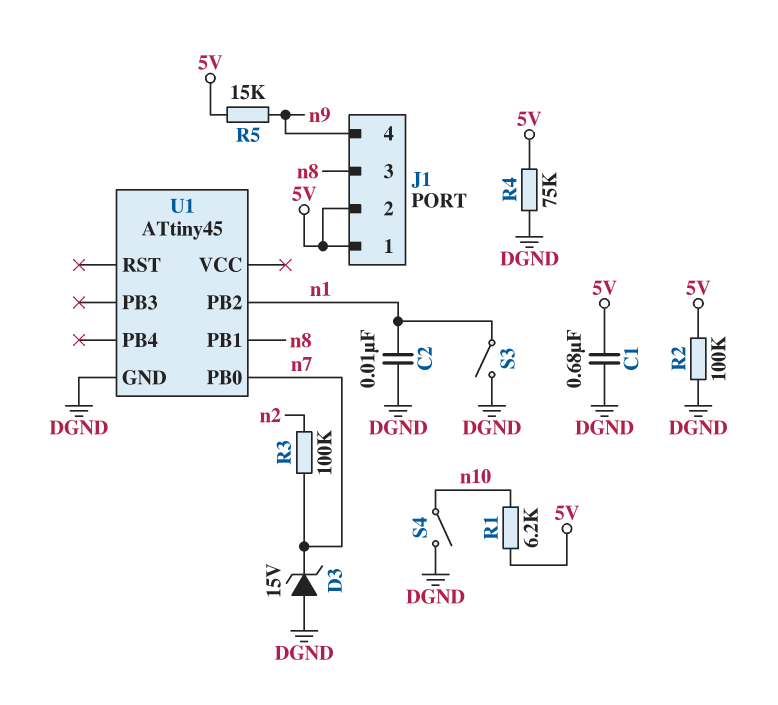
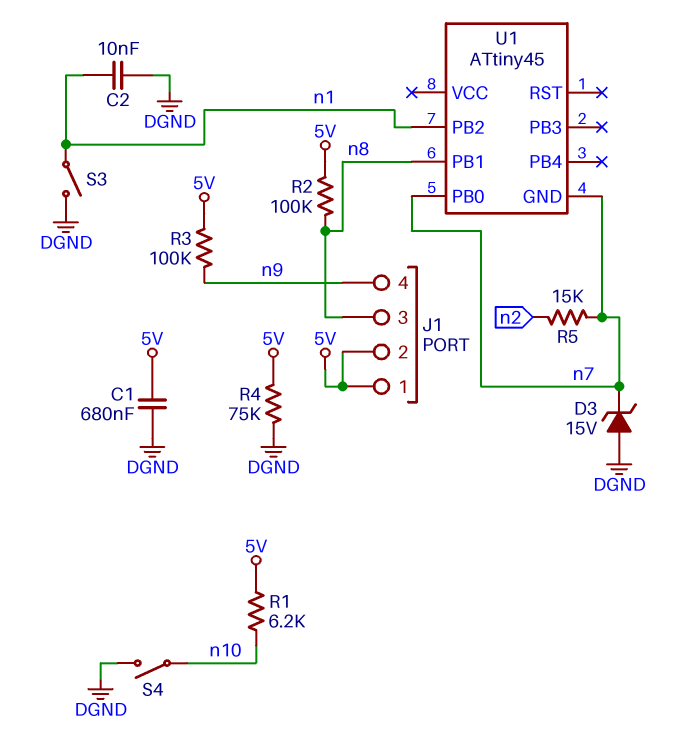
R2: 100k (5V, DGND) -> 100k (5V, n8)
R3: 100k (n2, n7) -> 100k (5V, n9)
R5: 15k (5V, n9) -> 15k (n2, n7)
U1 pin GND: DGND -> n7

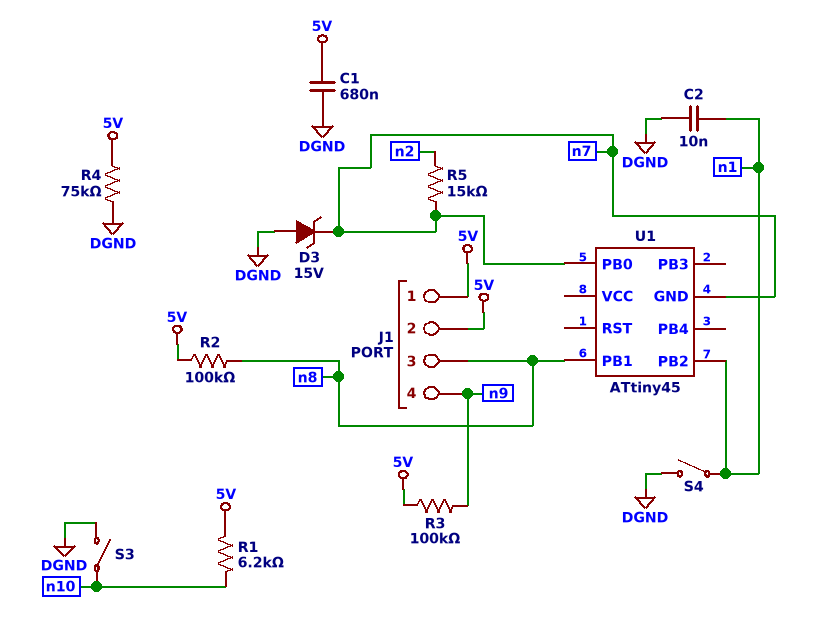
S3: switch (DGND, n1) -> switch (DGND, n10)
S4: switch (DGND, n10) -> switch (DGND, n1)

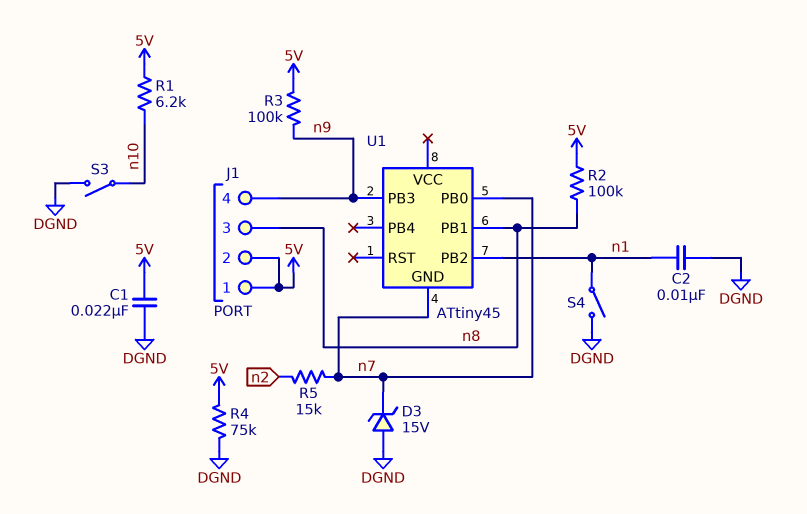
C1: 680nF (5V, DGND) -> 22nF (5V, DGND)
U1 pin PB3: none -> n9

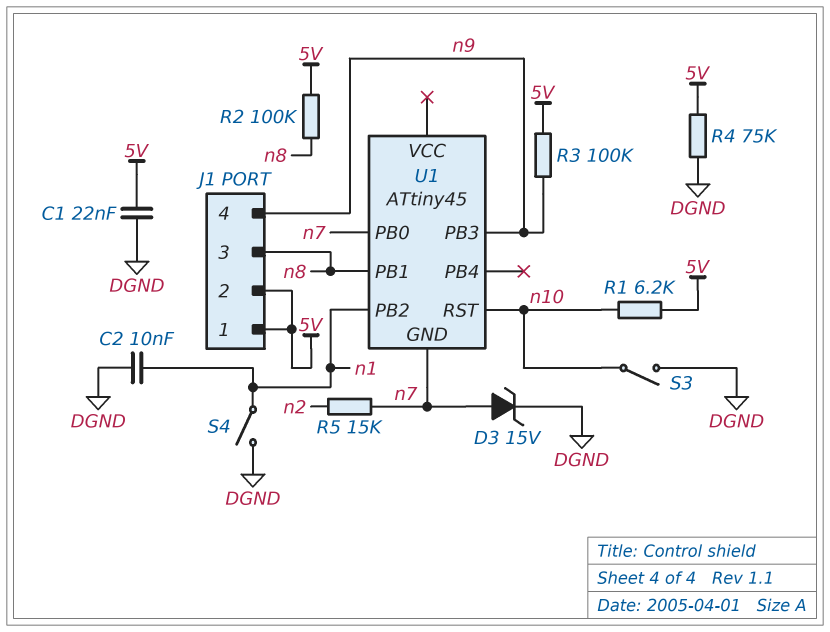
D3: zener 15V (A DGND, K n7) -> zener 15V (A n7, K DGND)
U1 pin RST: none -> n10

